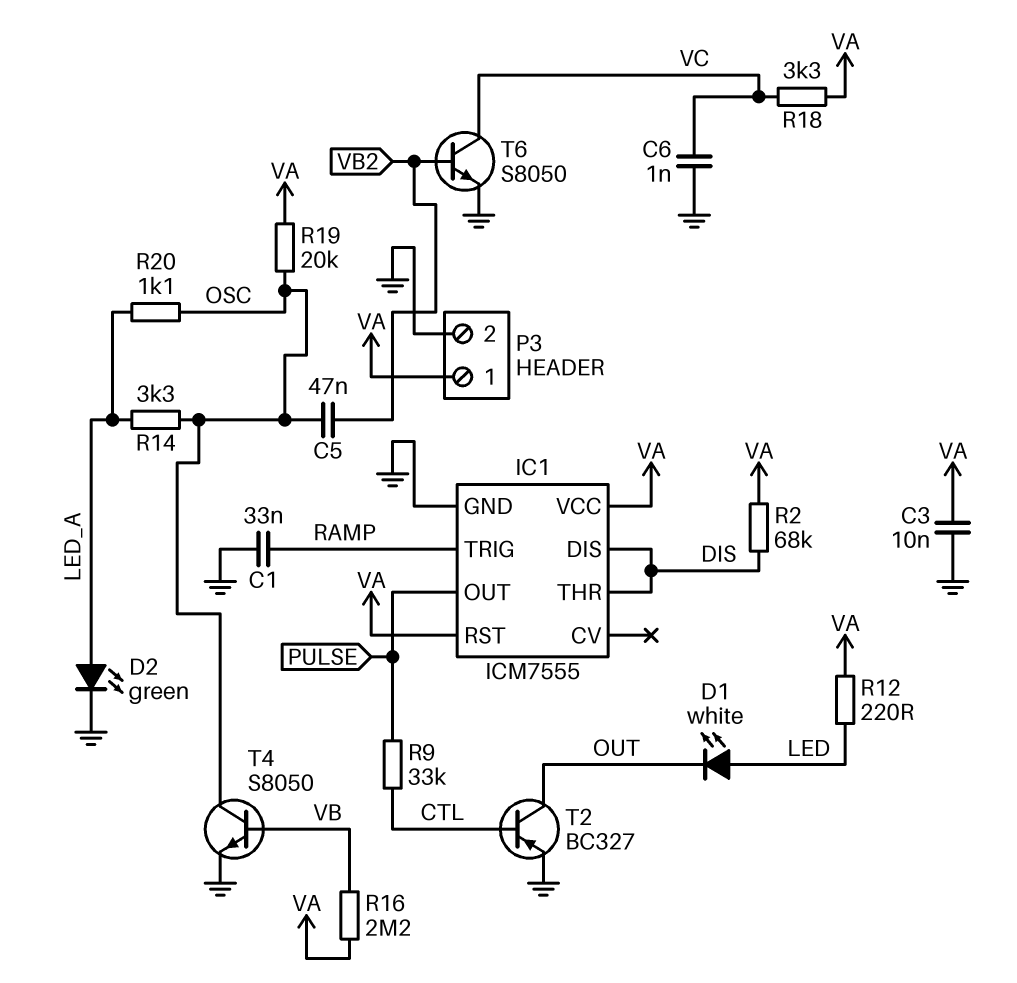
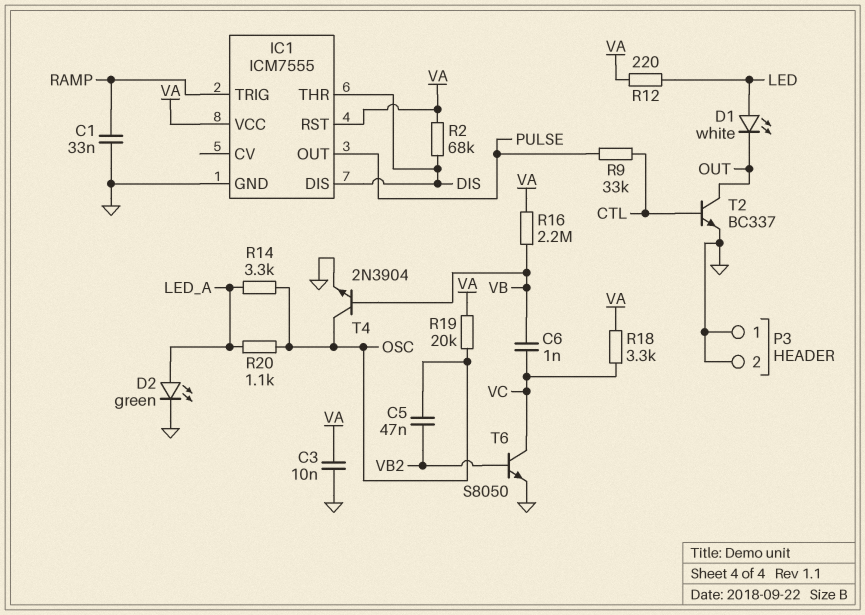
C6: 1nF (GND, VC) -> 1nF (VB, VC)
P3 pin 1: VA -> GND
T2: PNP BC327 (B CTL, C OUT, E GND) -> NPN BC337 (B CTL, C OUT, E GND)
T4: NPN S8050 (B VB, C OSC, E GND) -> NPN 2N3904 (B VB, C OSC, E GND)

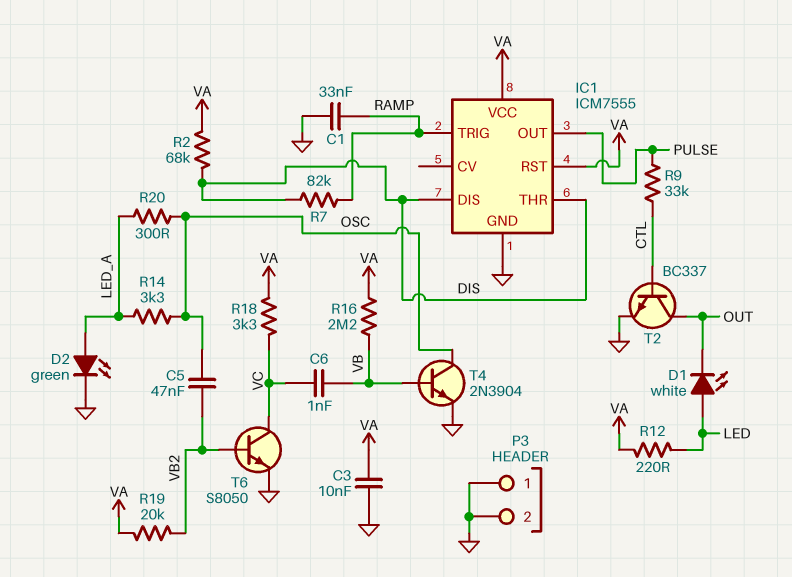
R7: none -> 82k (DIS, RAMP)
R19: 20k (OSC, VA) -> 20k (VA, VB2)
R20: 1.1k (LED_A, OSC) -> 300 (LED_A, OSC)

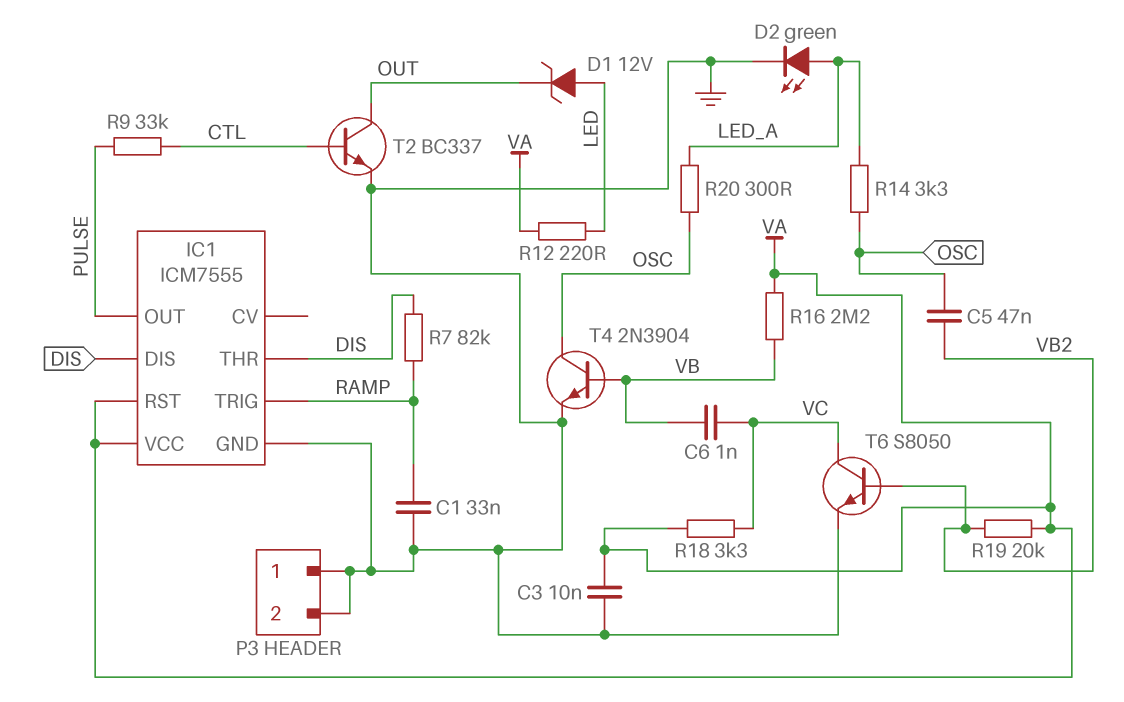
D1: LED white (A LED, K OUT) -> zener 12V (A LED, K OUT)
R2: 68k (DIS, VA) -> none

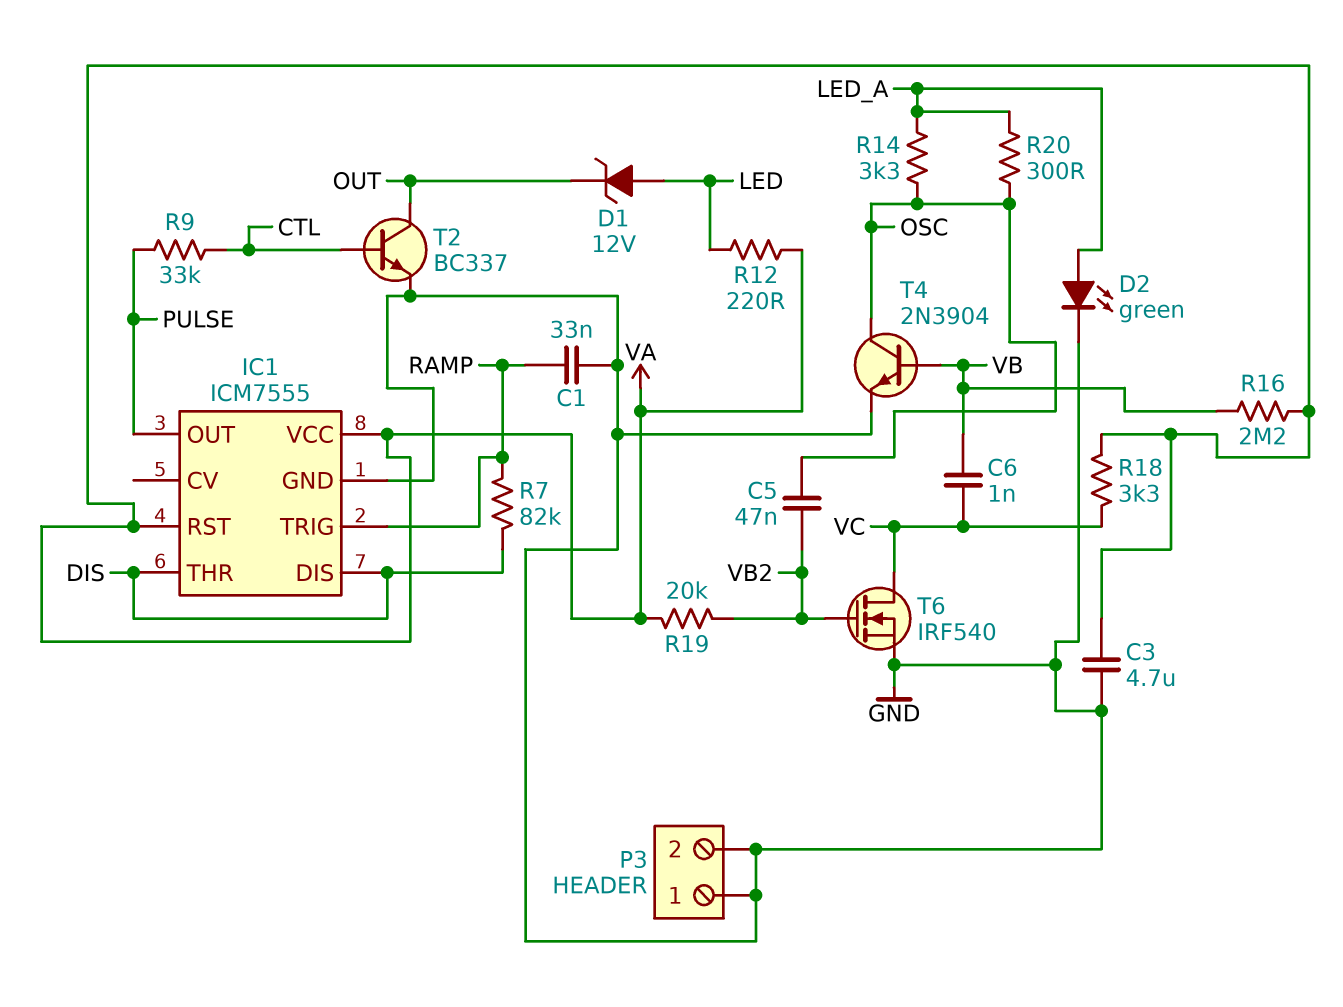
C3: 10nF (GND, VA) -> 4.7uF (GND, VA)
T6: NPN S8050 (B VB2, C VC, E GND) -> NMOS IRF540 (G VB2, D VC, S GND)

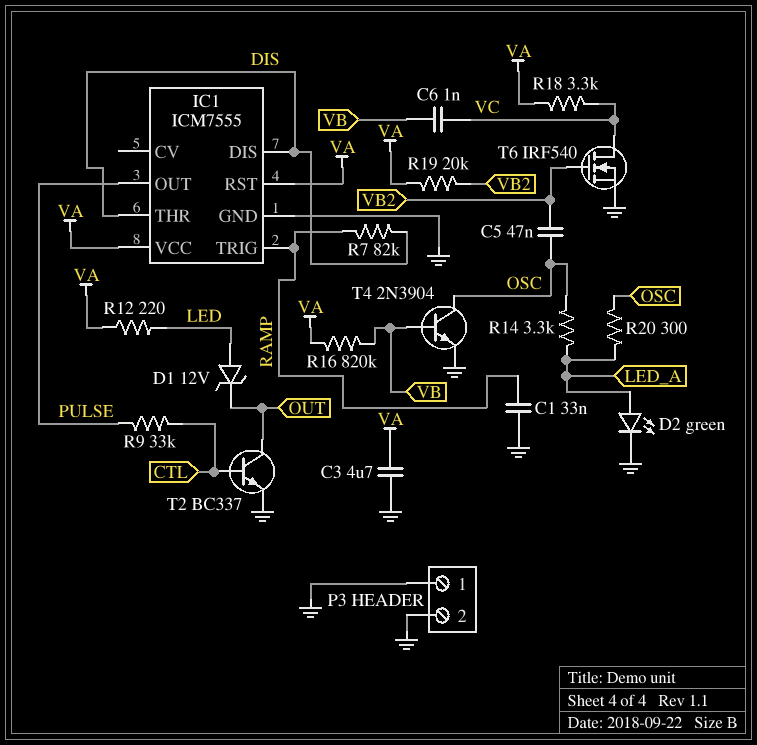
R16: 2.2M (VA, VB) -> 820k (VA, VB)

